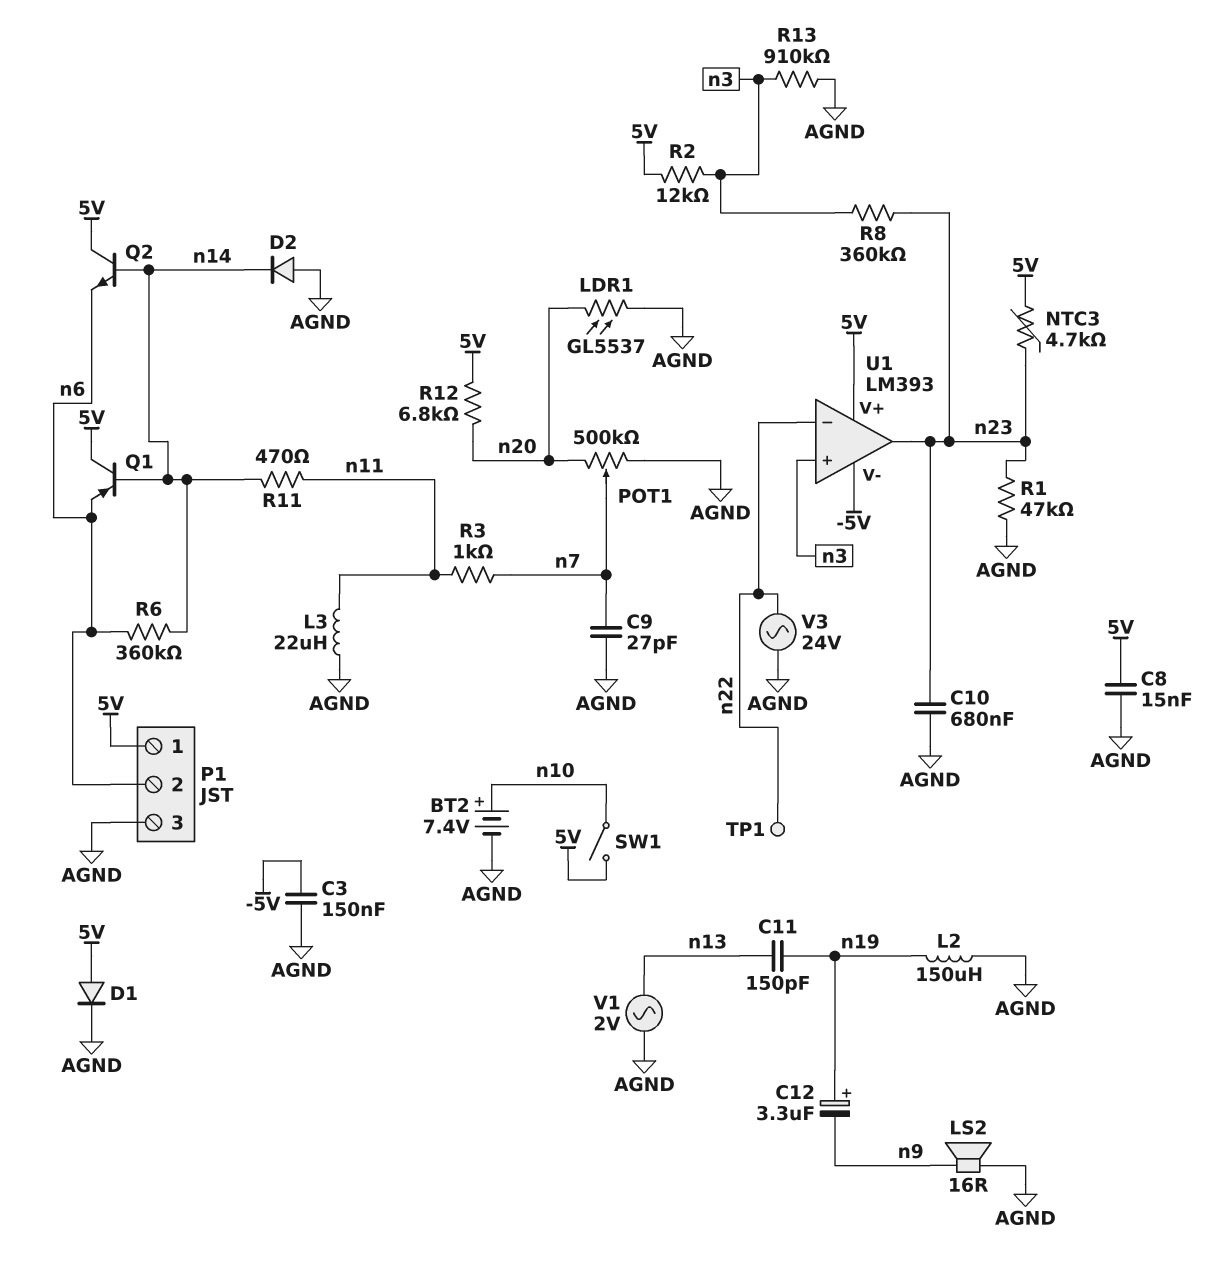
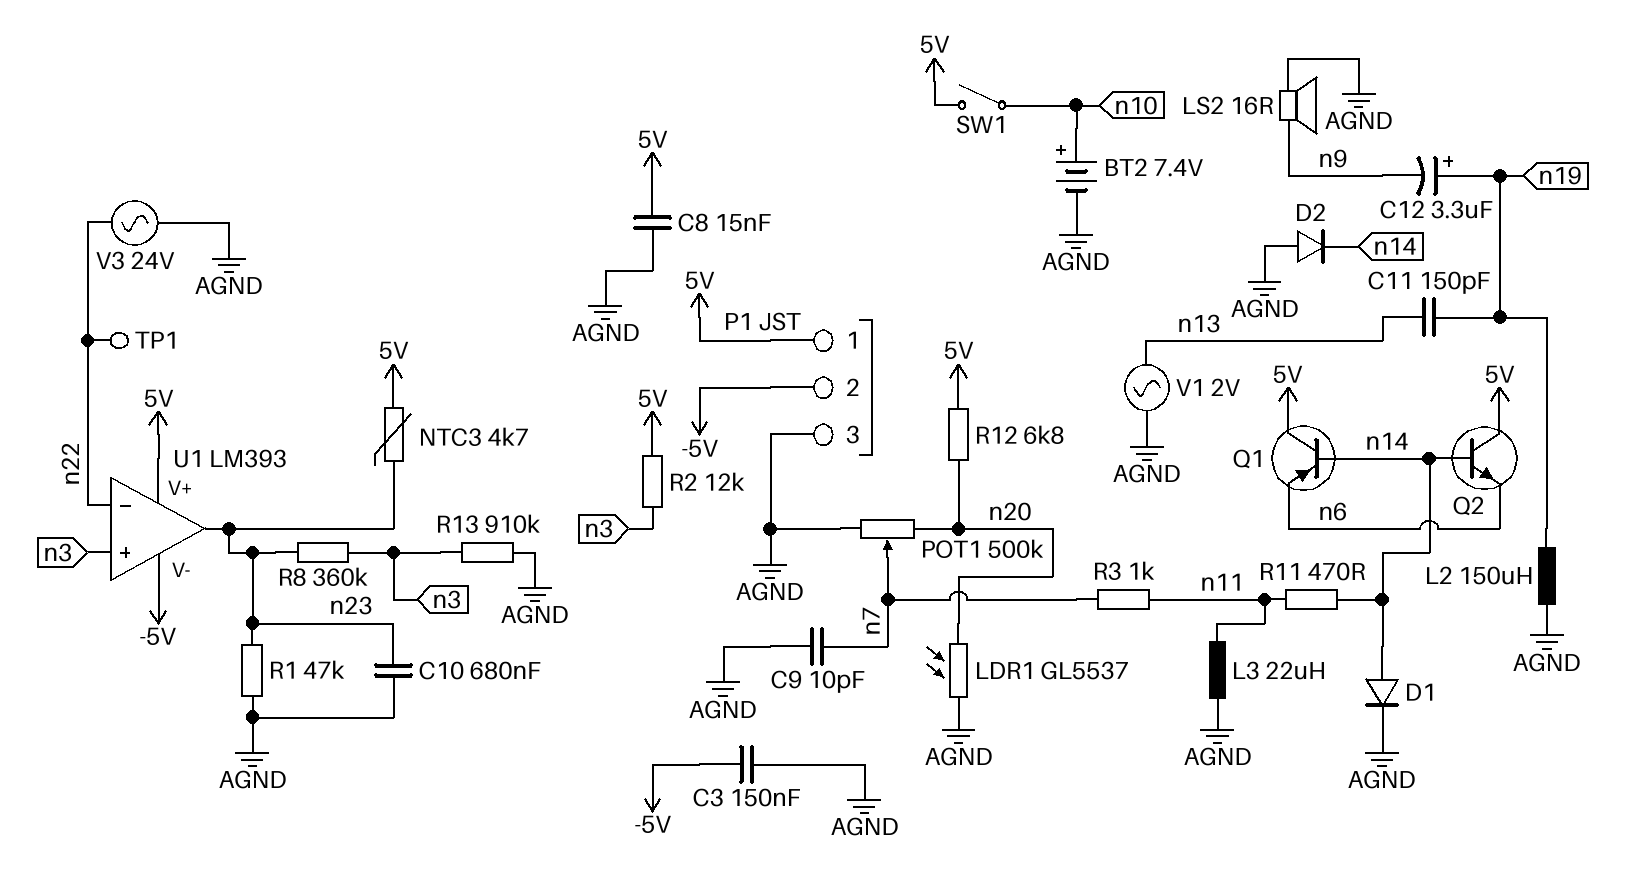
C9: 27pF (AGND, n7) -> 10pF (AGND, n7)
D1: diode (A 5V, K AGND) -> diode (A n14, K AGND)
P1 pin 2: n6 -> -5V
R6: 360k (n6, n14) -> none

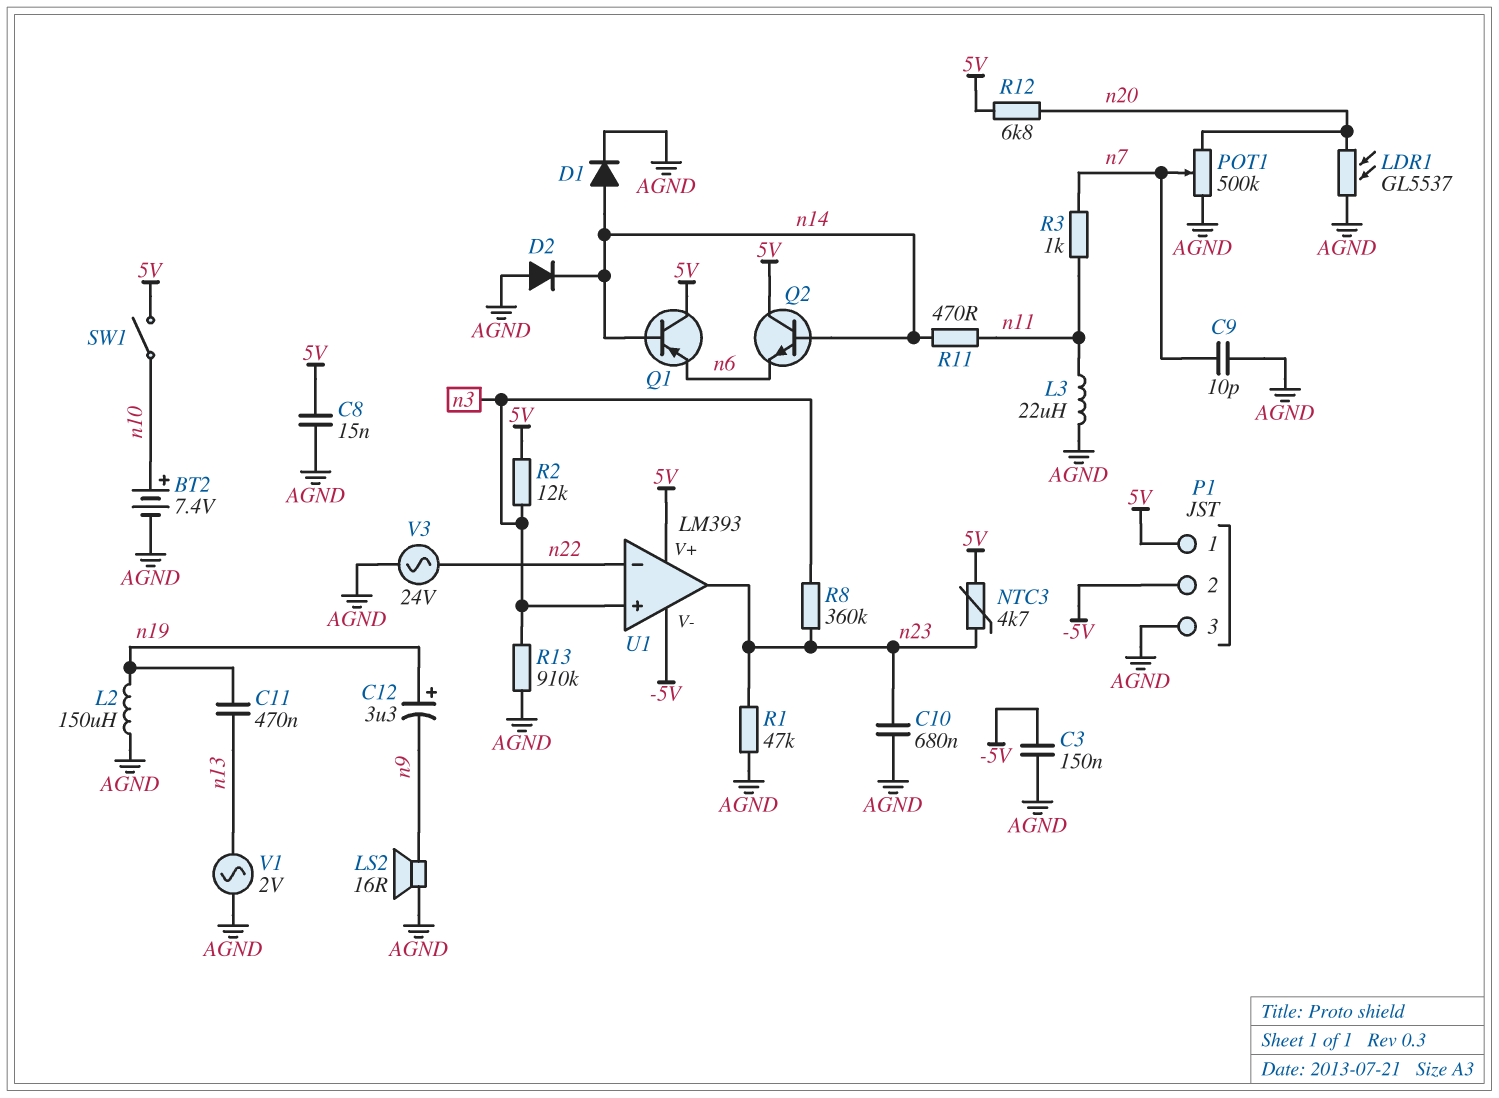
C11: 150pF (n13, n19) -> 470nF (n13, n19)
TP1: test point (n22) -> none

